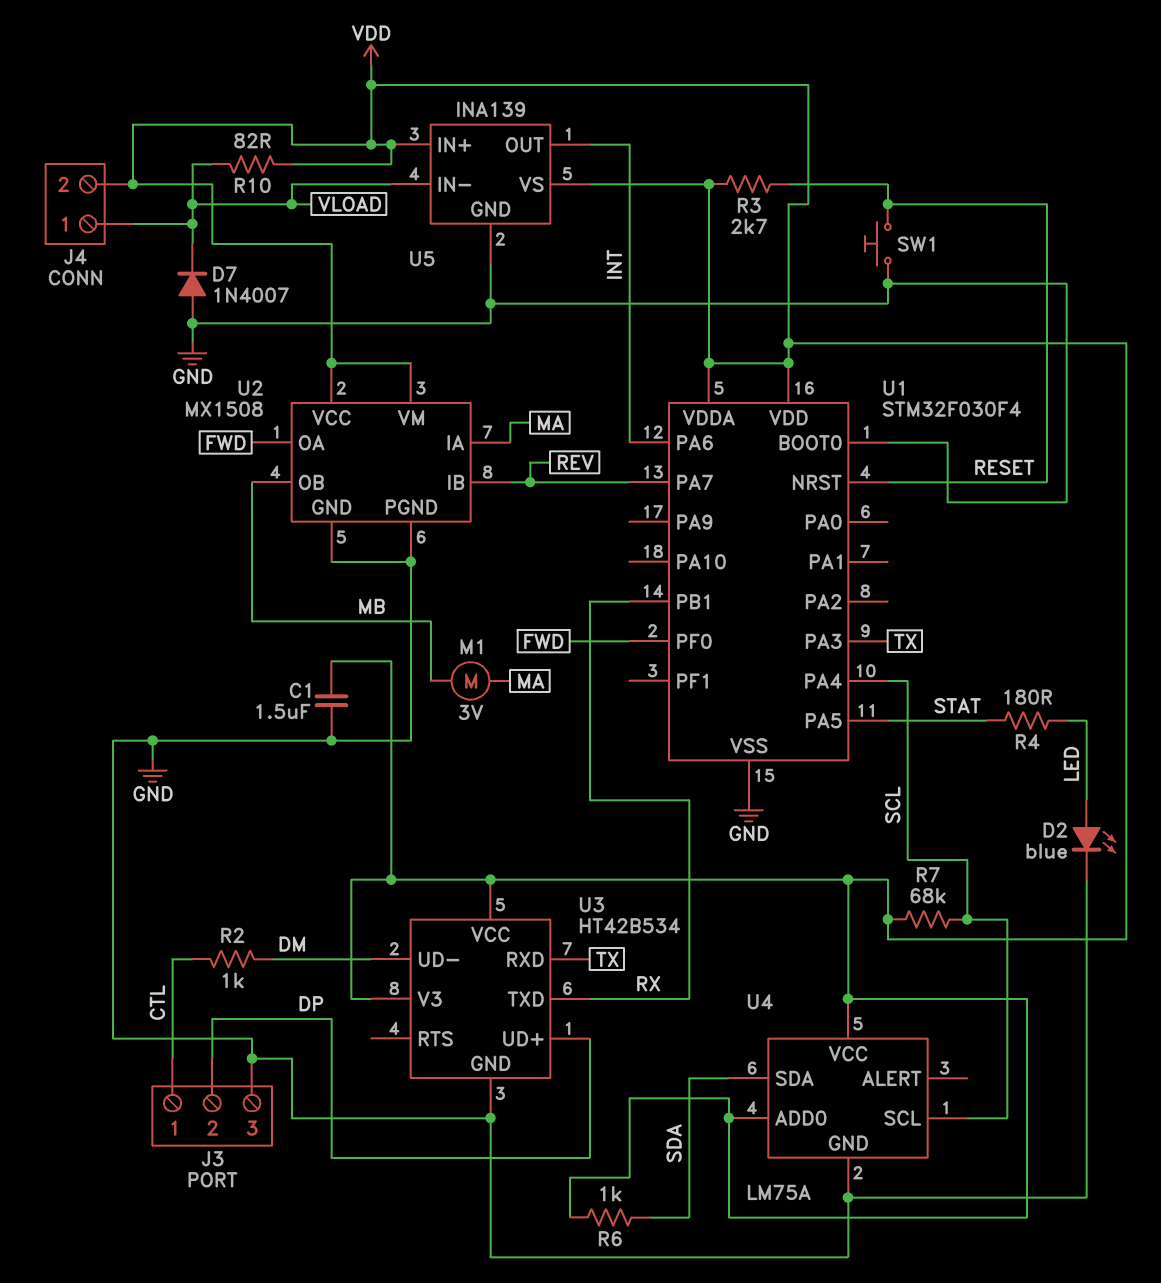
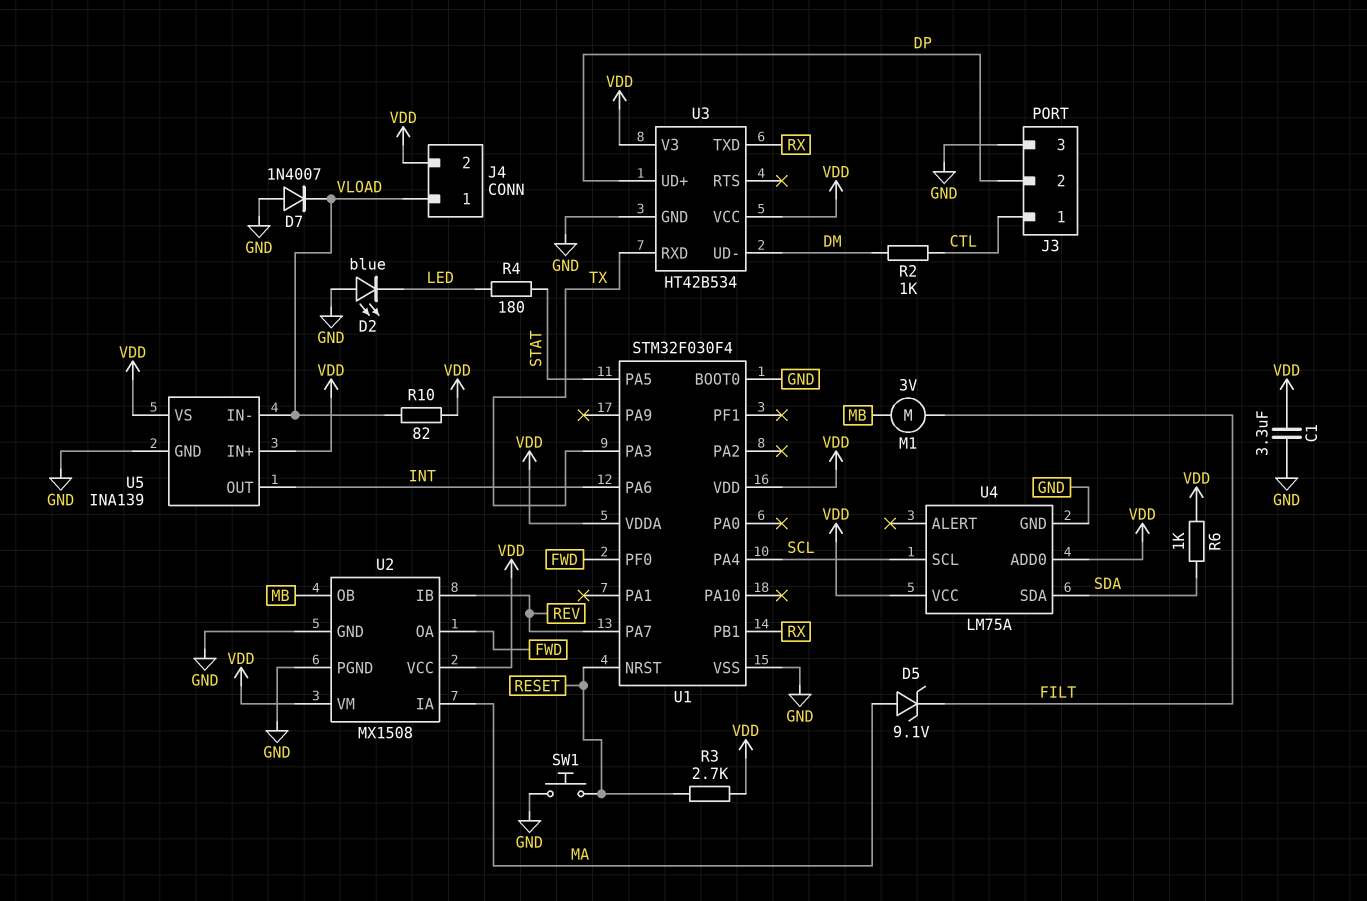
C1: 1.5uF (GND, VDD) -> 3.3uF (GND, VDD)
D2: LED blue (A LED, K GND) -> LED blue (A GND, K LED)
D5: none -> zener 9.1V (A MA, K FILT)
M1: motor 3V (MA, MB) -> motor 3V (FILT, MB)
R7: 68k (SCL, VDD) -> none

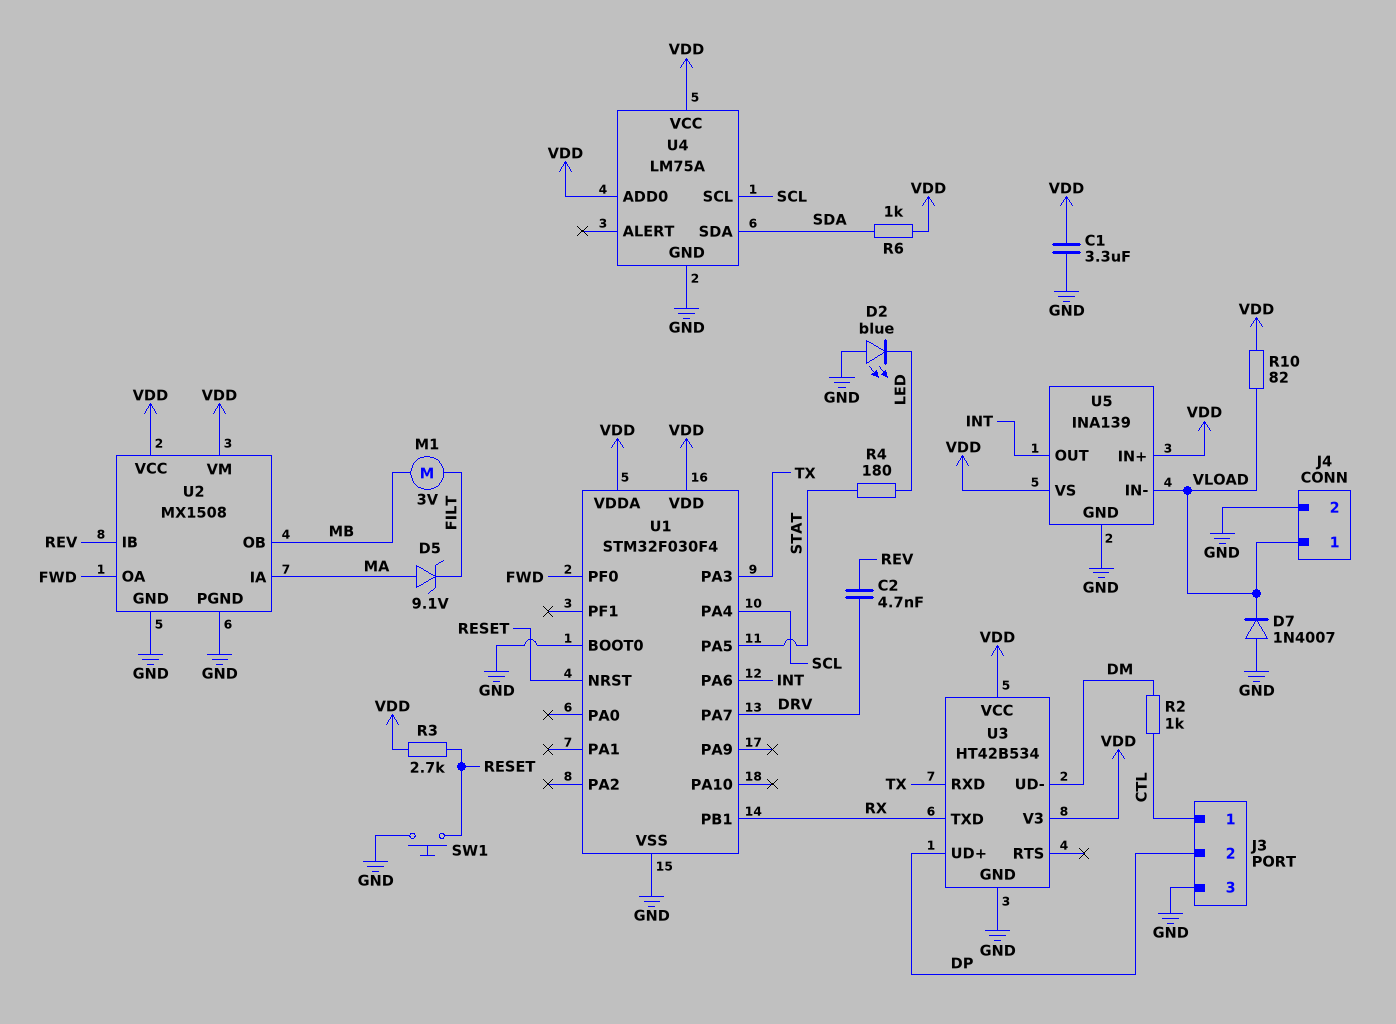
C2: none -> 4.7nF (DRV, REV)
J4 pin 2: VDD -> GND
U1 pin PA7: REV -> DRV

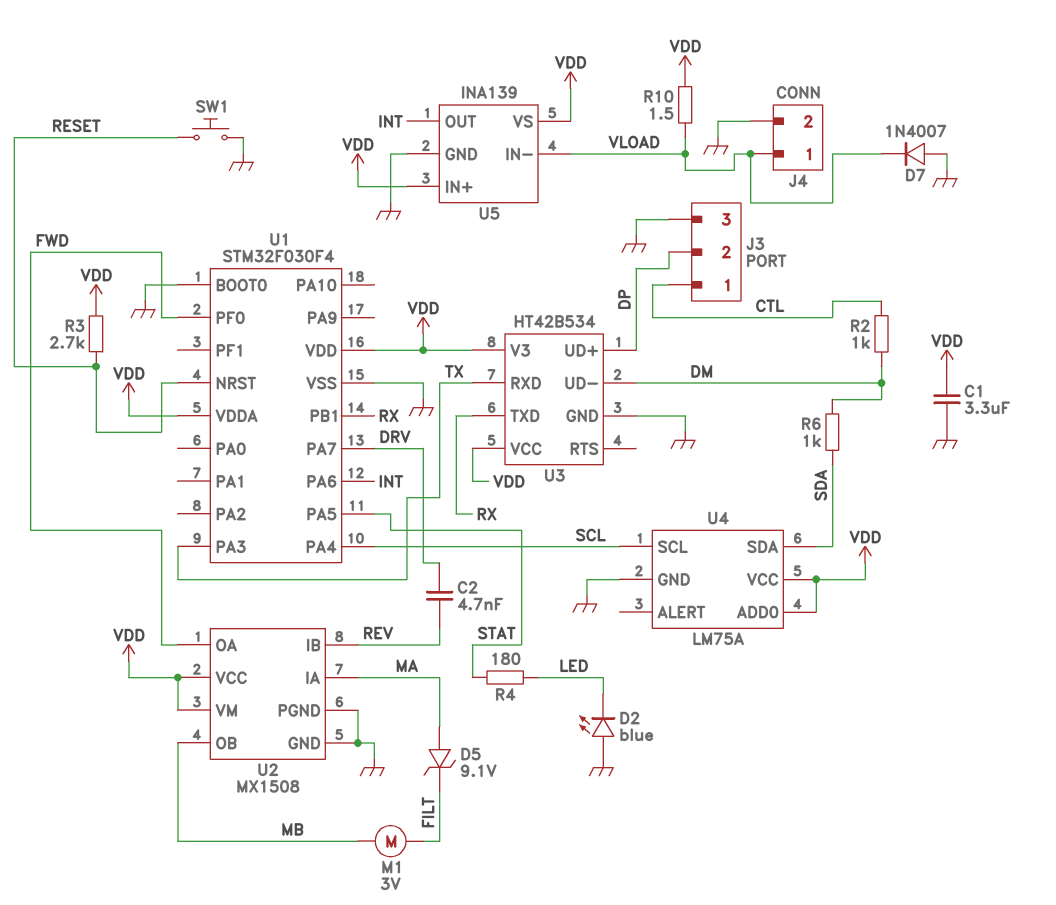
R6: 1k (SDA, VDD) -> 1k (DM, SDA)
R10: 82 (VDD, VLOAD) -> 1.5 (VDD, VLOAD)

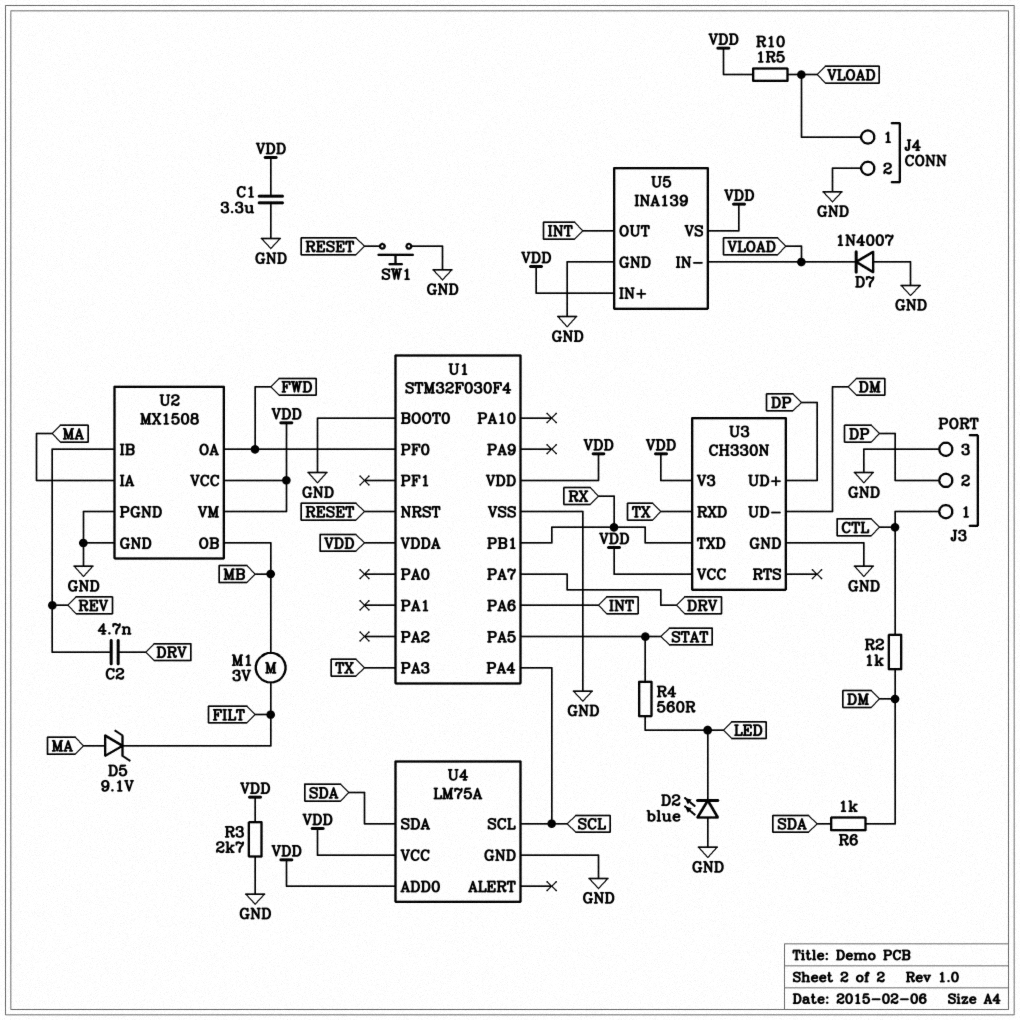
R3: 2.7k (RESET, VDD) -> 2.7k (GND, VDD)
R4: 180 (LED, STAT) -> 560 (LED, STAT)
U3: HT42B534 -> CH330N

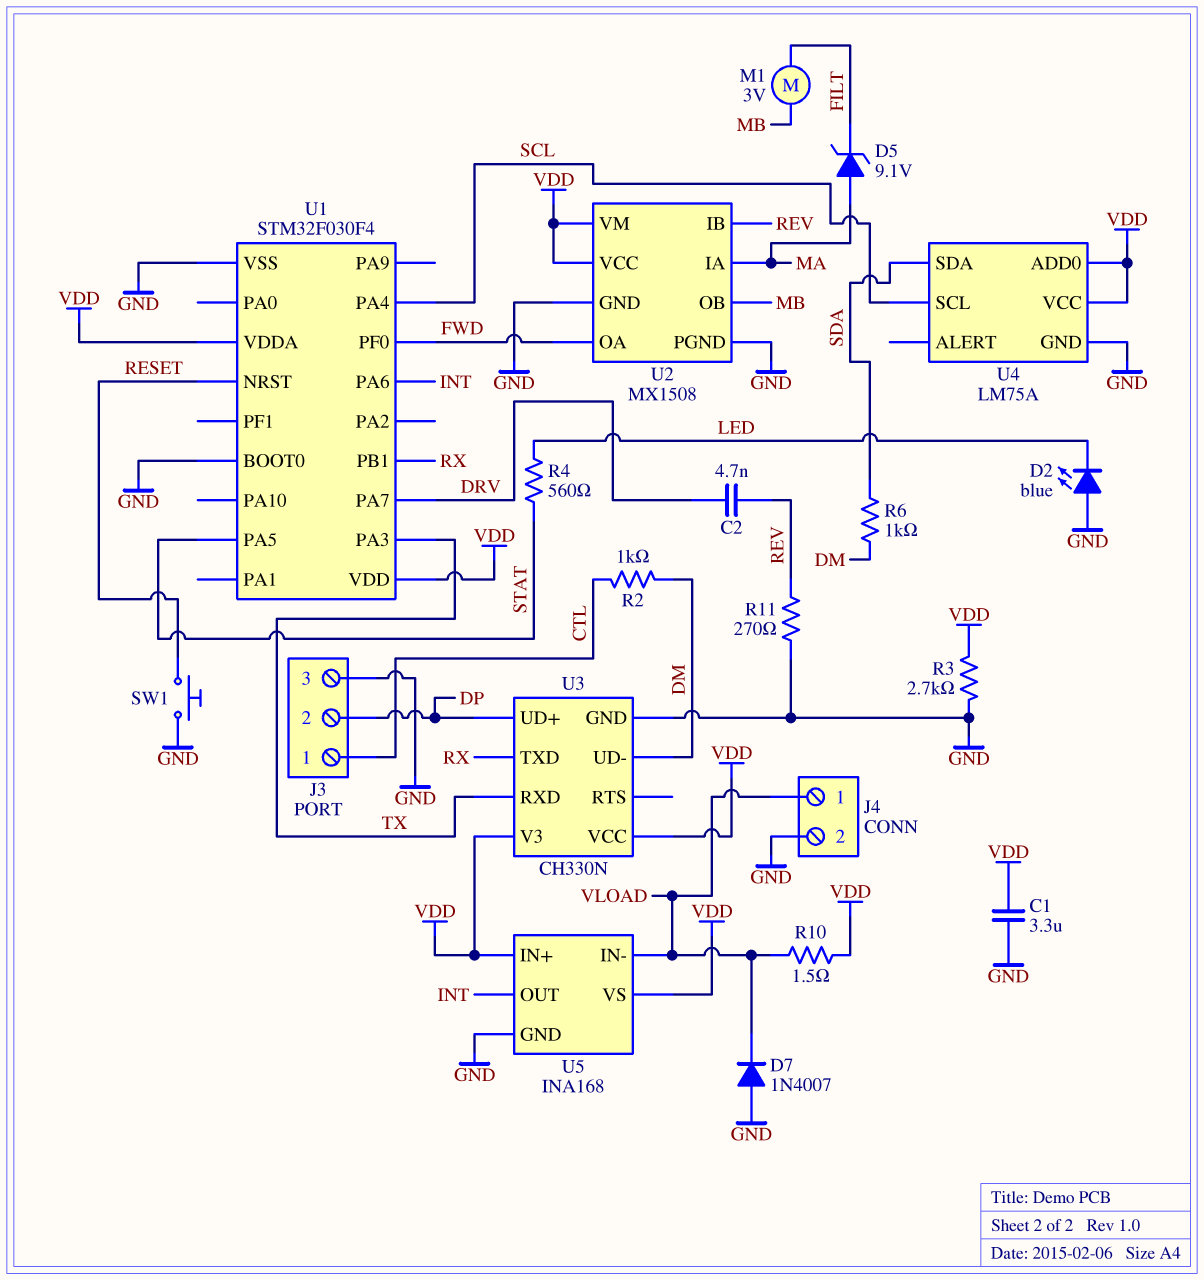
R11: none -> 270 (GND, REV)
U5: INA139 -> INA168

